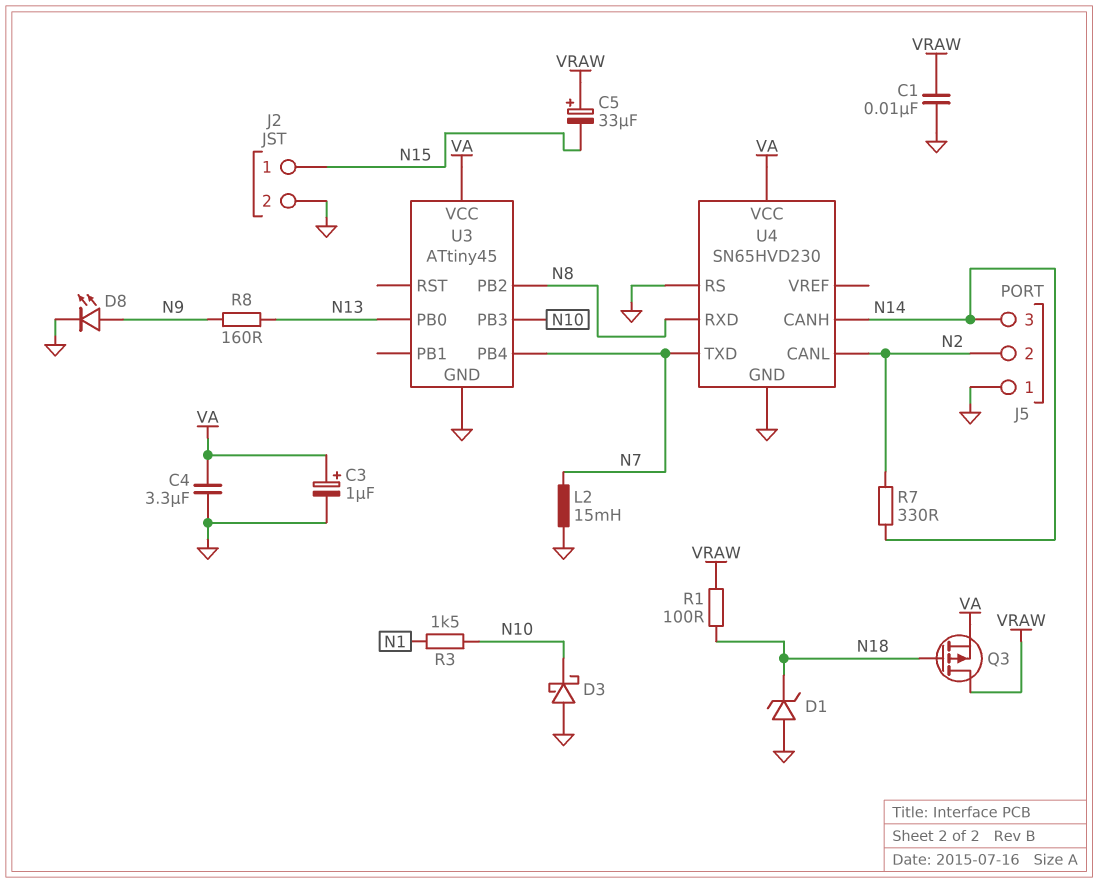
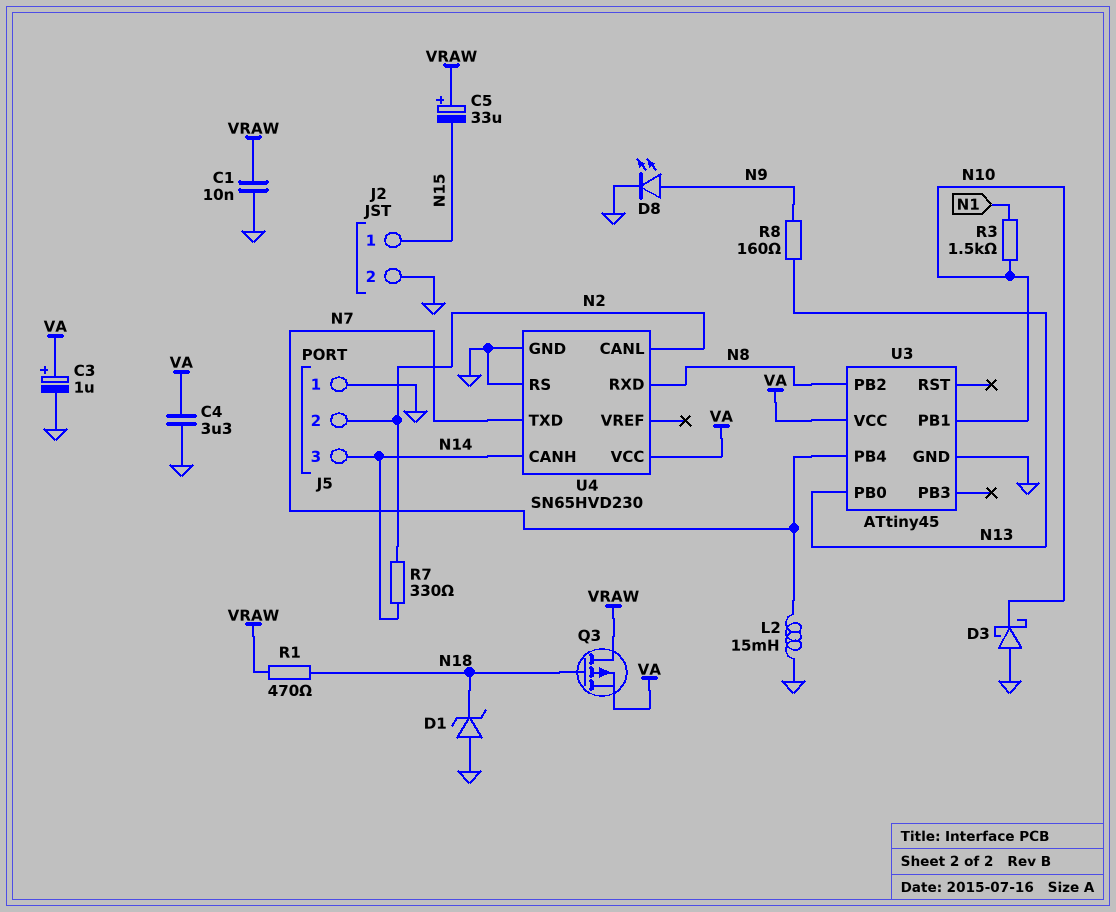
R1: 100 (N18, VRAW) -> 470 (N18, VRAW)
U3 pin PB1: none -> N10
U3 pin PB3: N10 -> none

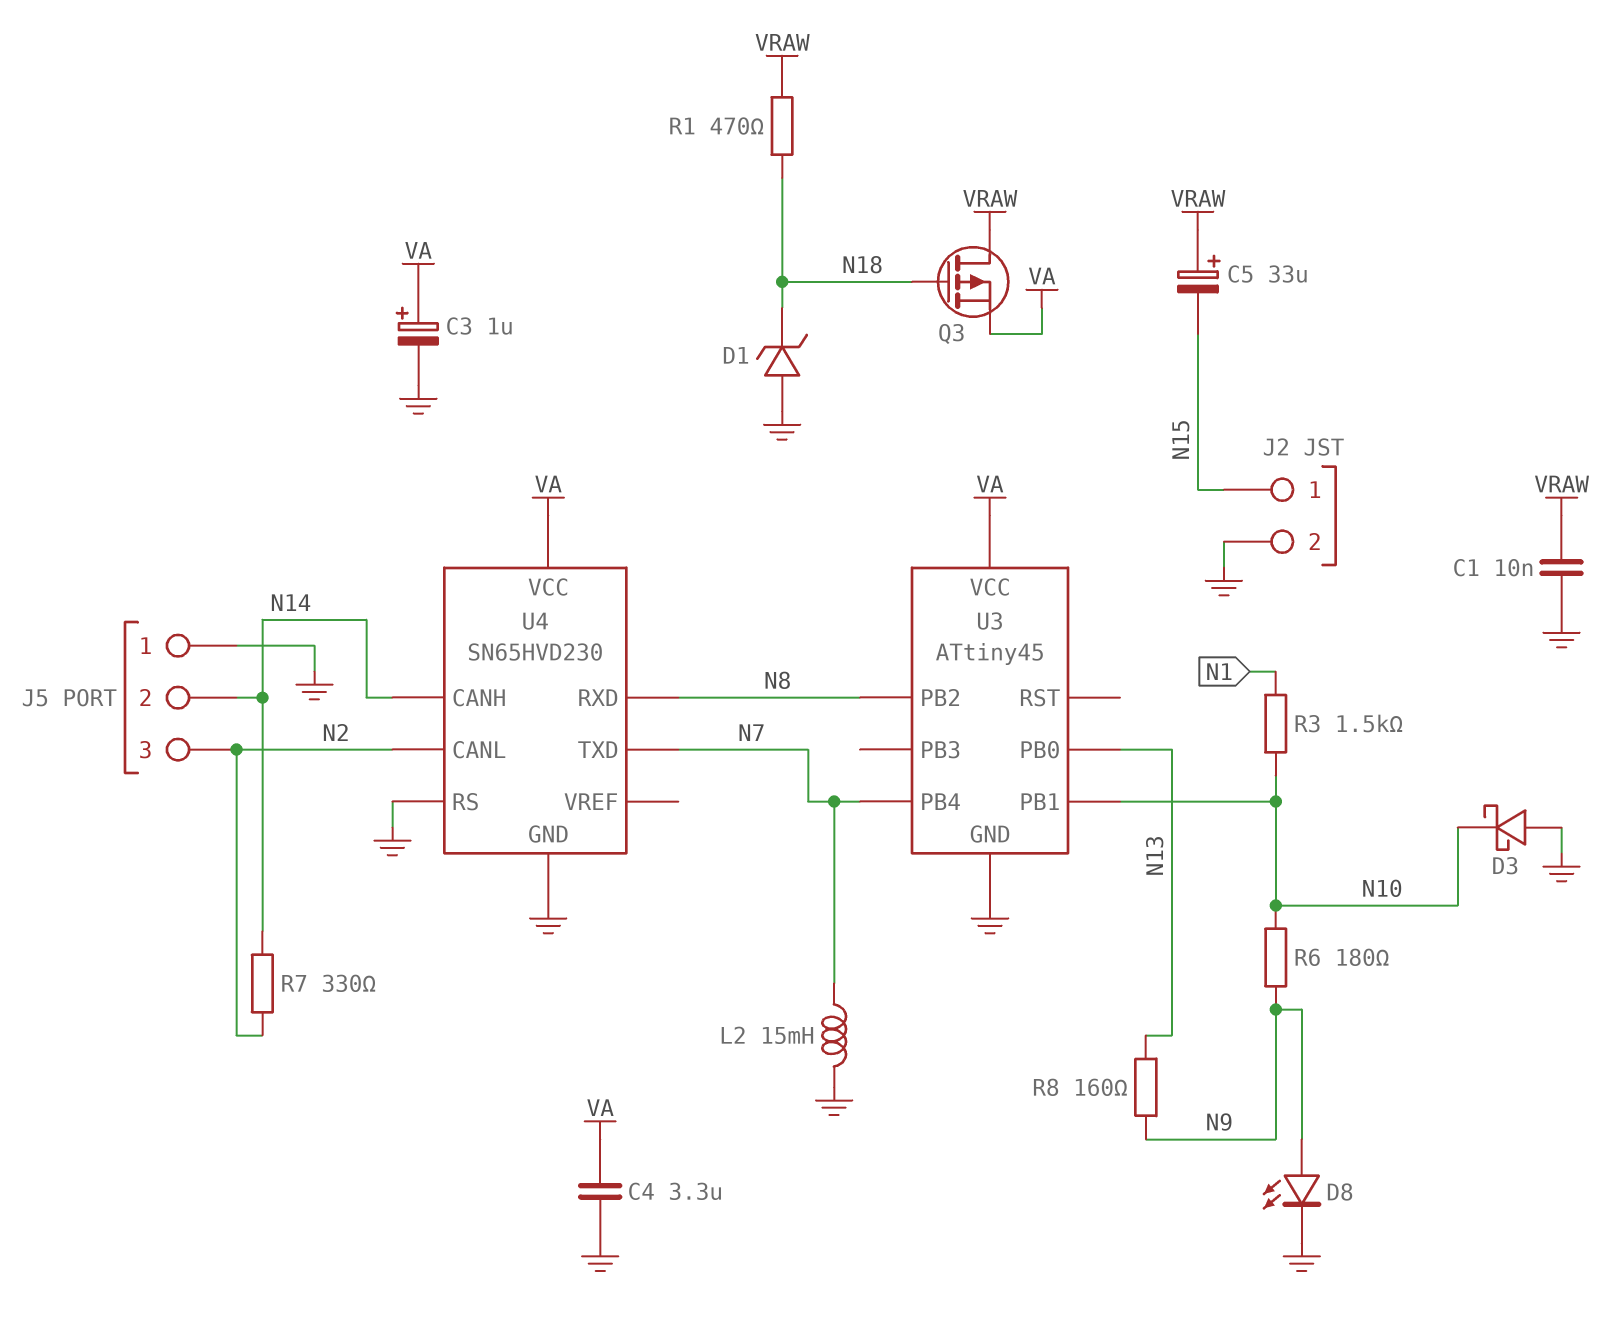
J5 pin 2: N2 -> N14
J5 pin 3: N14 -> N2
R6: none -> 180 (N9, N10)

